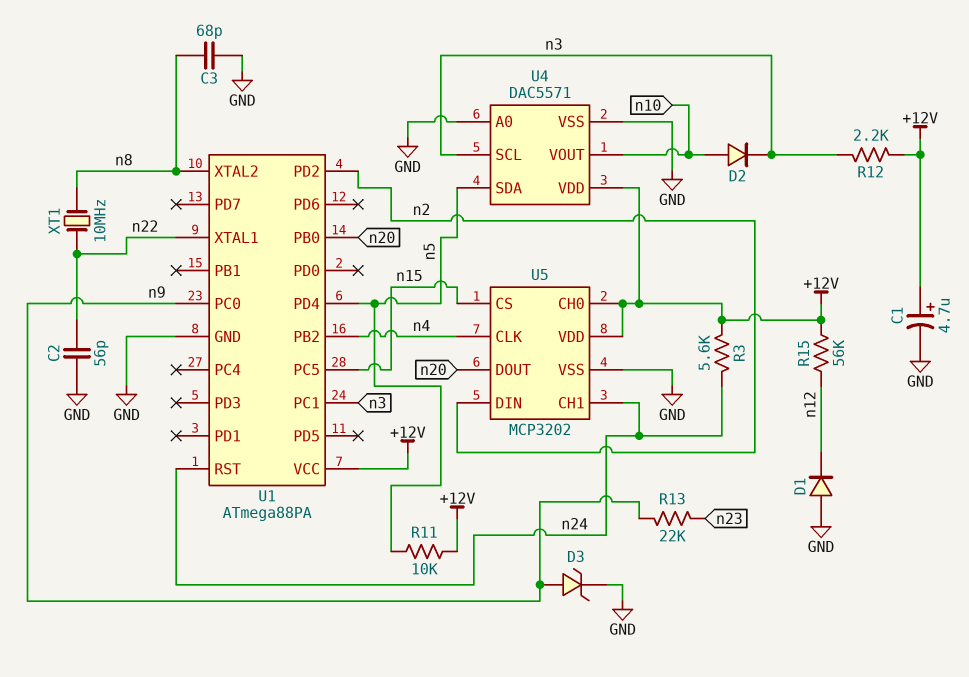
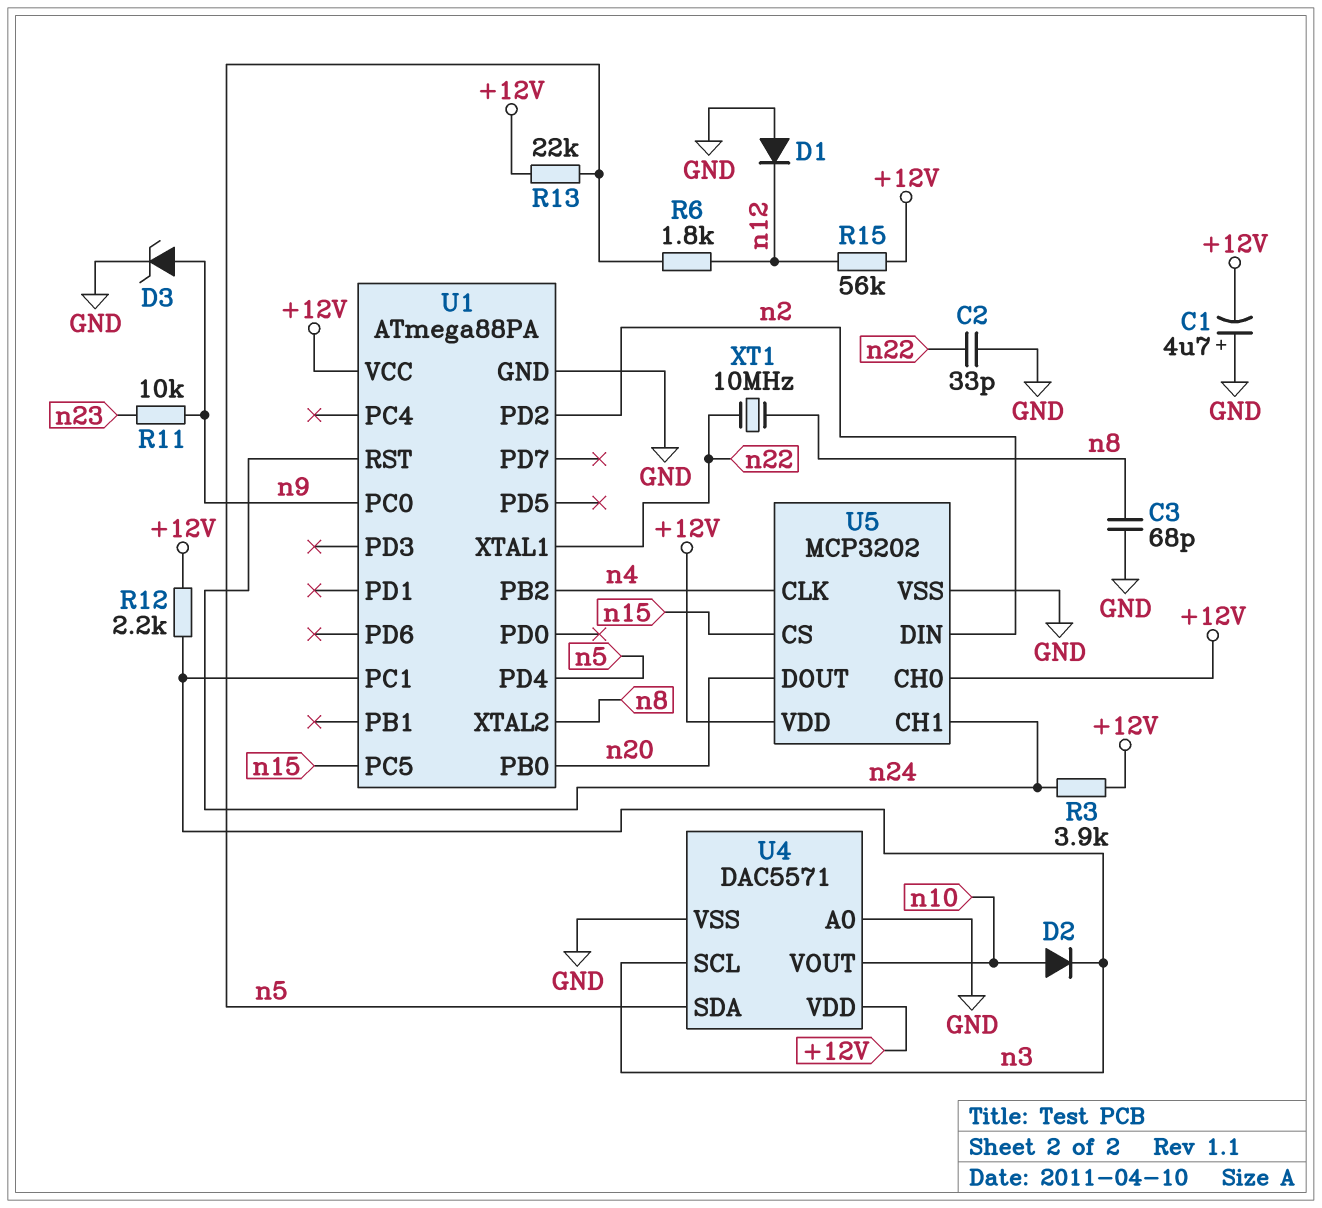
C1: 4.7uF (plus +12V, minus GND) -> 4.7uF (plus GND, minus +12V)
C2: 56pF (GND, n22) -> 33pF (GND, n22)
R3: 5.6k (+12V, n24) -> 3.9k (+12V, n24)
R6: none -> 1.8k (n5, n12)
R11: 10k (+12V, n5) -> 10k (n9, n23)
R13: 22k (n9, n23) -> 22k (+12V, n5)

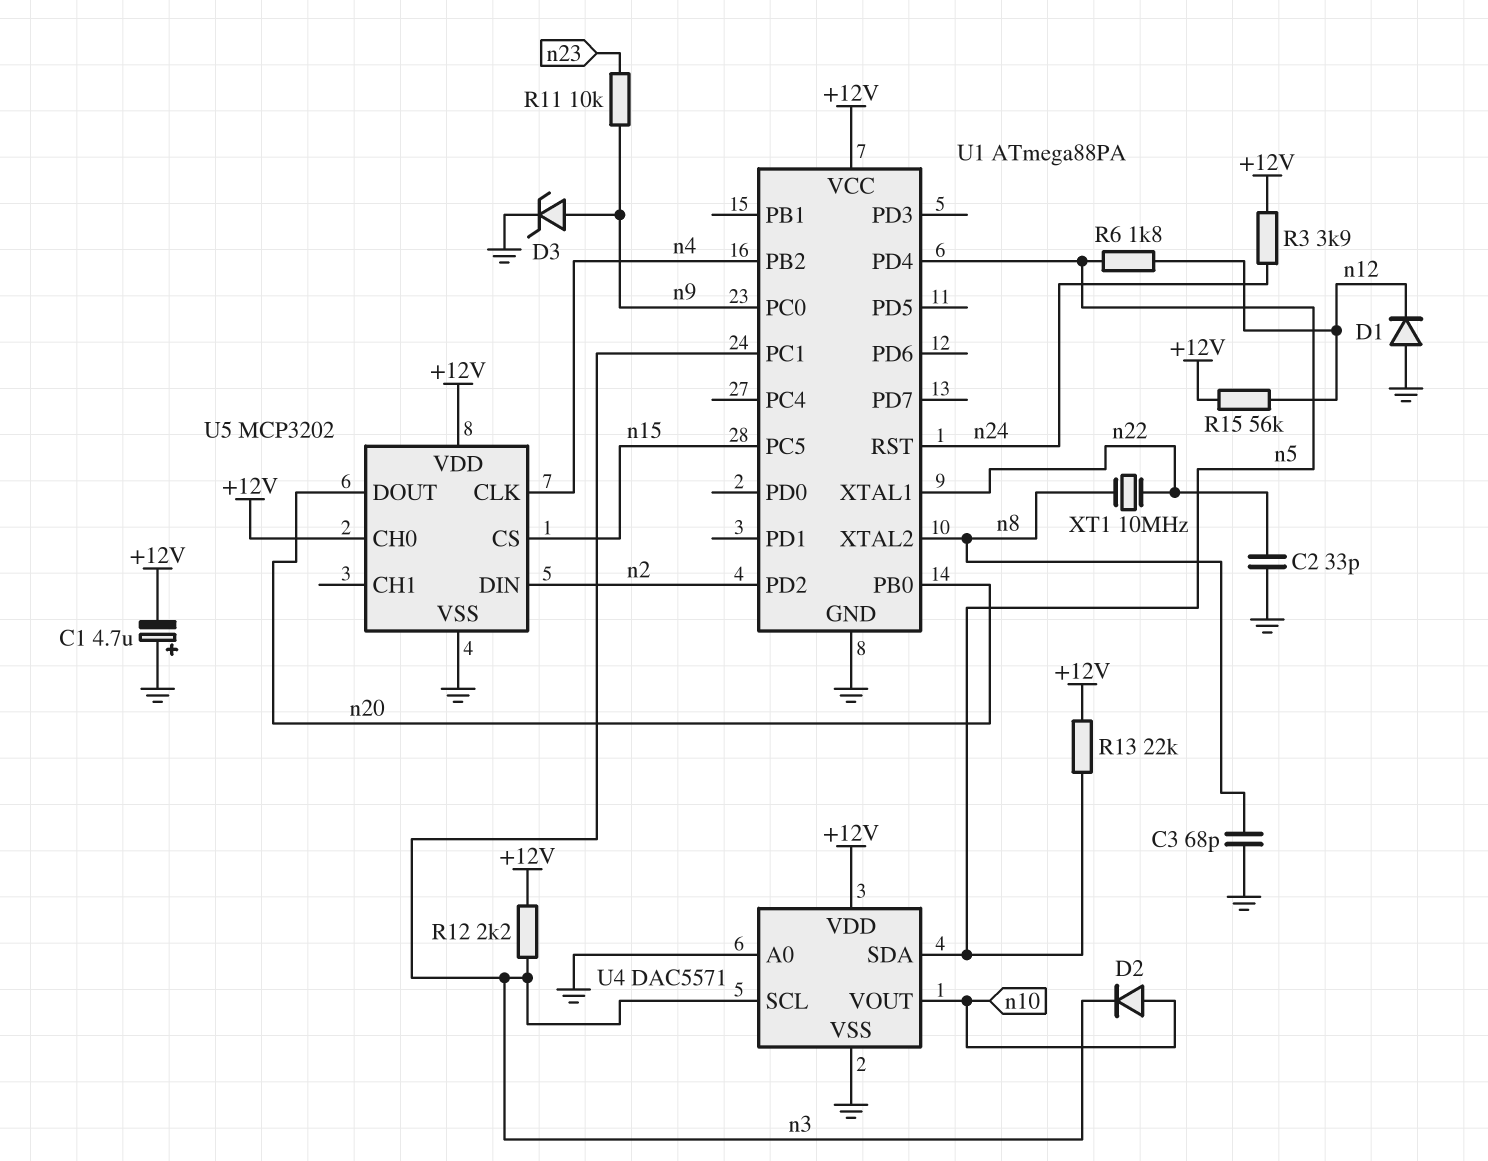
U5 pin CH1: n24 -> none

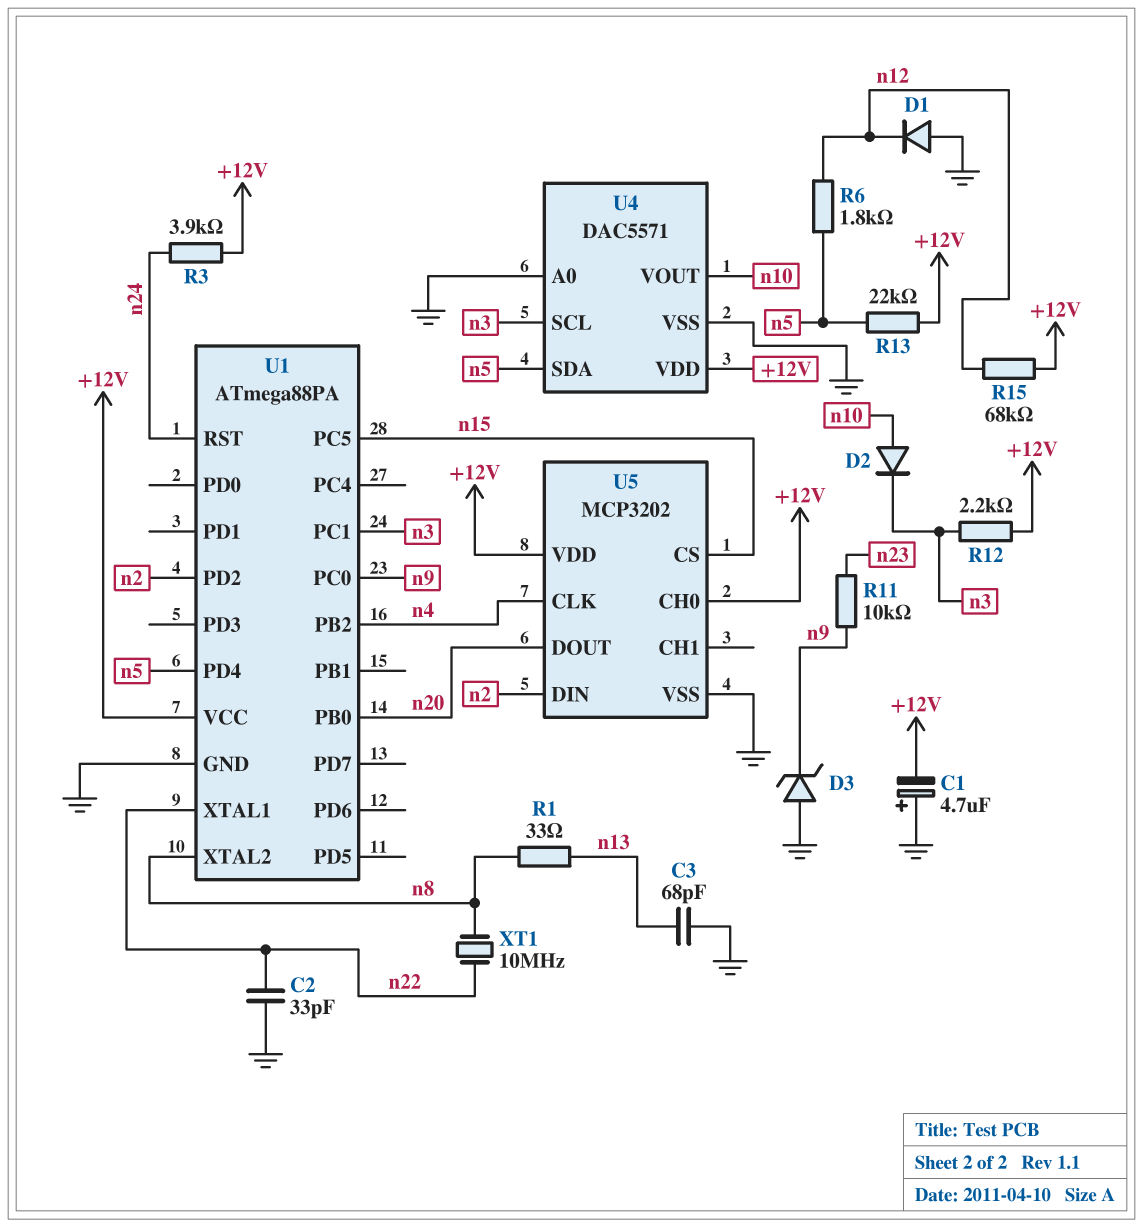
C3: 68pF (GND, n8) -> 68pF (GND, n13)
D3: zener (A n9, K GND) -> zener (A GND, K n9)
R1: none -> 33 (n8, n13)
R15: 56k (+12V, n12) -> 68k (+12V, n12)

